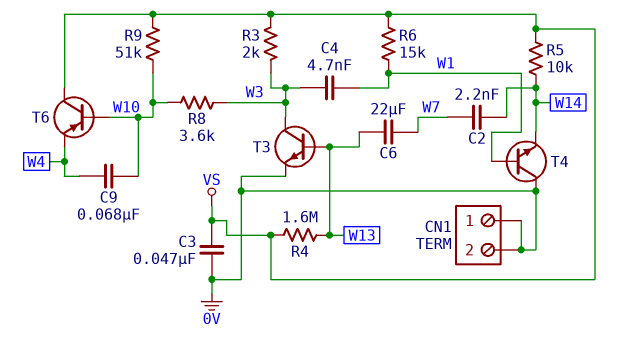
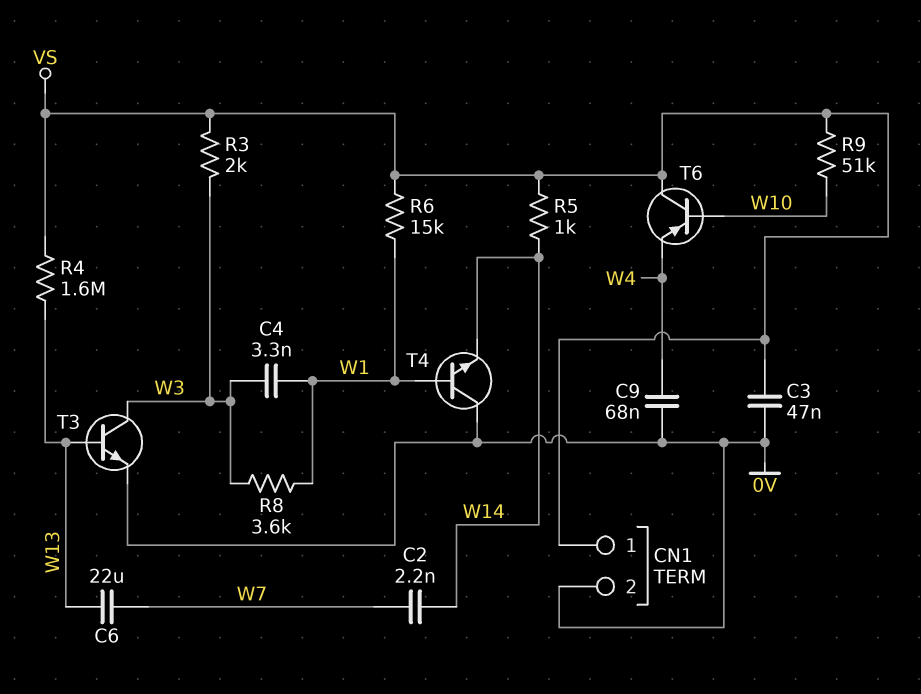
C4: 4.7nF (W1, W3) -> 3.3nF (W1, W3)
C9: 68nF (W4, W10) -> 68nF (0V, W4)
CN1 pin 1: 0V -> VS
R5: 10k (VS, W14) -> 1k (VS, W14)
R8: 3.6k (W3, W10) -> 3.6k (W1, W3)

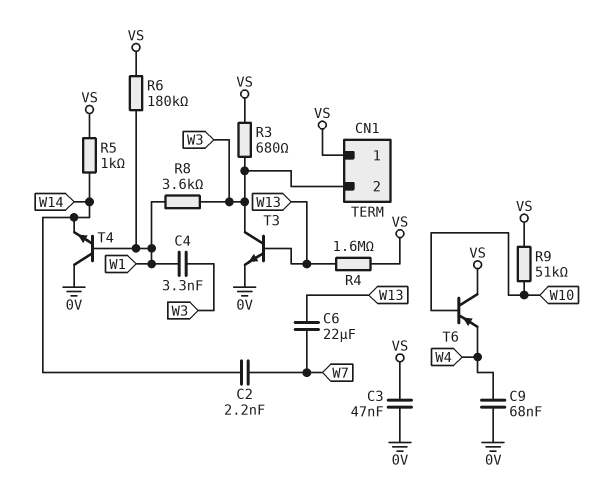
CN1 pin 2: 0V -> W3
R3: 2k (VS, W3) -> 680 (VS, W3)
R6: 15k (VS, W1) -> 180k (VS, W1)

